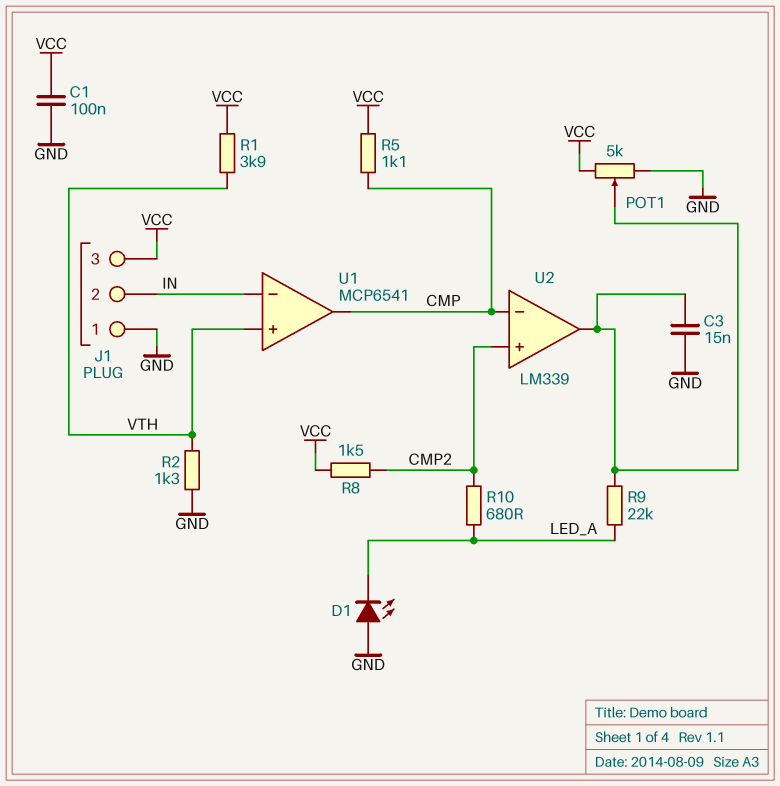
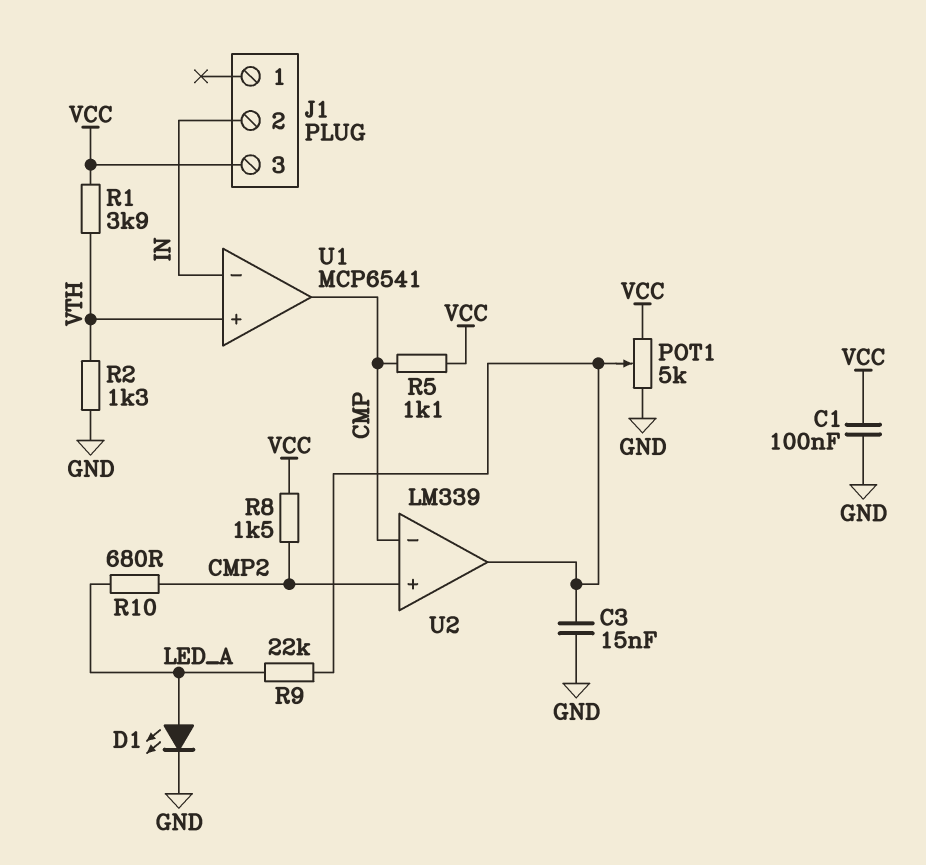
D1: LED (A GND, K LED_A) -> LED (A LED_A, K GND)
J1 pin 1: GND -> none

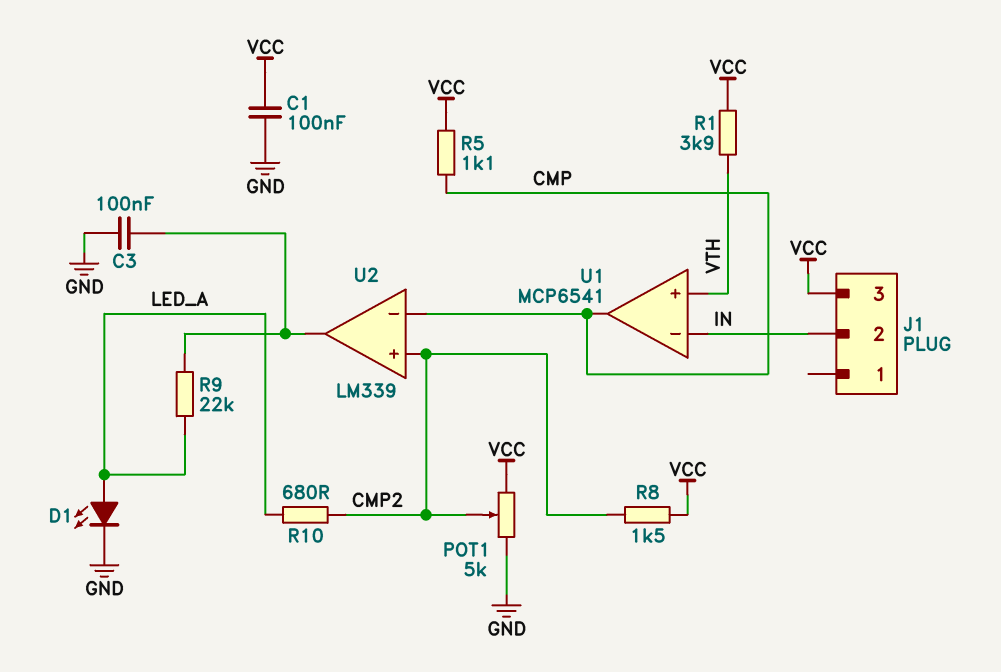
C3: 15nF (GND, U2/out) -> 100nF (GND, U2/out)
POT1: 5k (GND, VCC, wiper U2/out) -> 5k (GND, VCC, wiper CMP2)
R2: 1.3k (GND, VTH) -> none

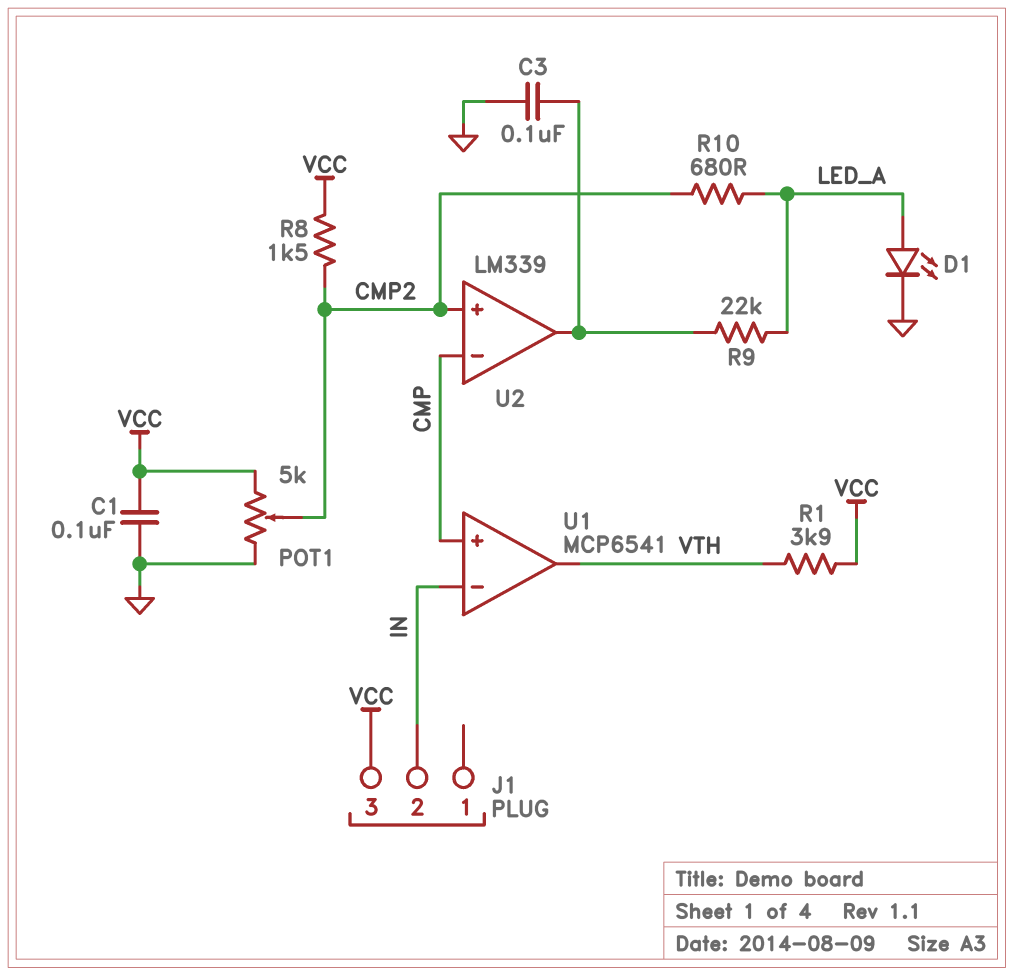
R5: 1.1k (CMP, VCC) -> none
U1 pin in+: VTH -> CMP
U1 pin out: CMP -> VTH

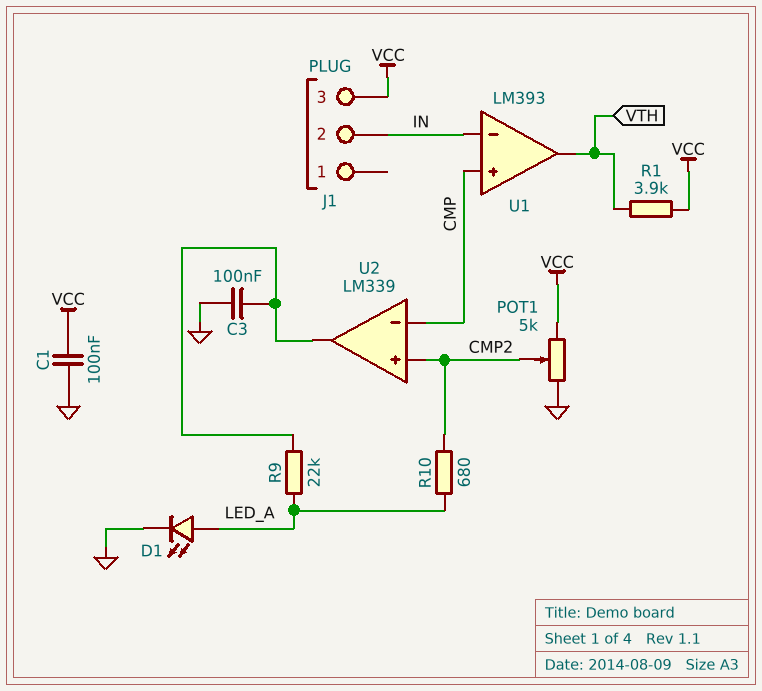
R8: 1.5k (CMP2, VCC) -> none
U1: MCP6541 -> LM393

